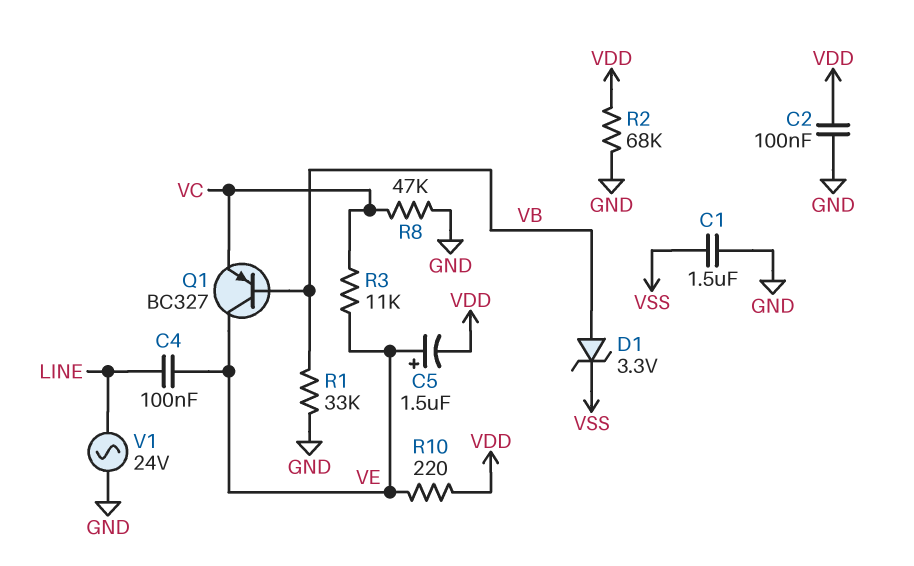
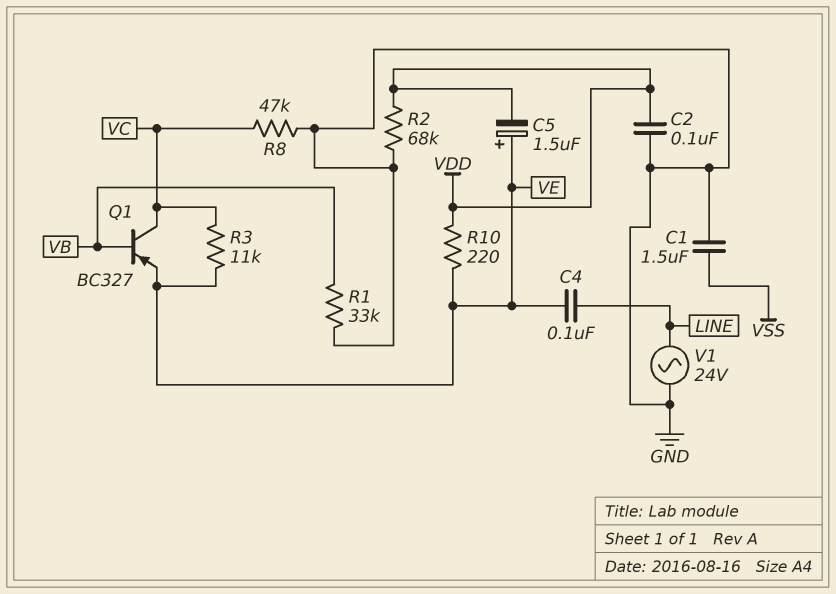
D1: zener 3.3V (A VB, K VSS) -> none
Q1: PNP BC327 (B VB, C VE, E VC) -> PNP BC327 (B VB, C VC, E VE)

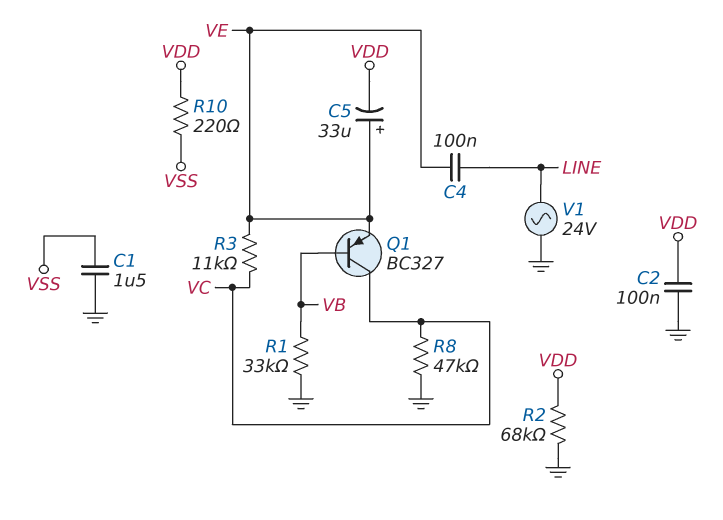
C5: 1.5uF (plus VE, minus VDD) -> 33uF (plus VE, minus VDD)
R10: 220 (VDD, VE) -> 220 (VDD, VSS)

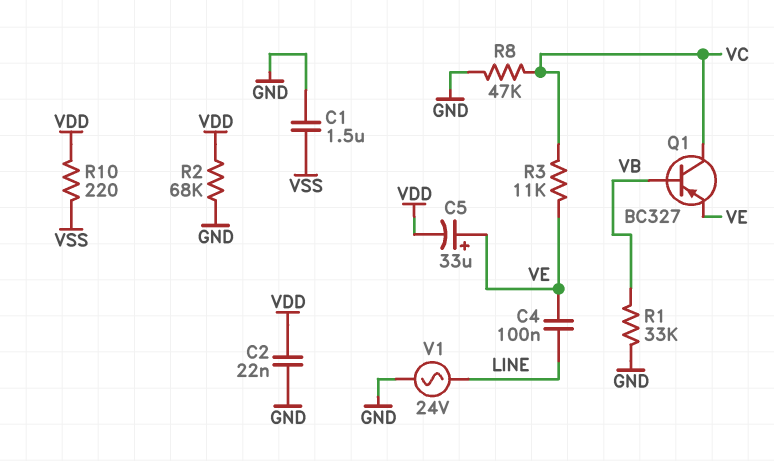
C2: 100nF (GND, VDD) -> 22nF (GND, VDD)

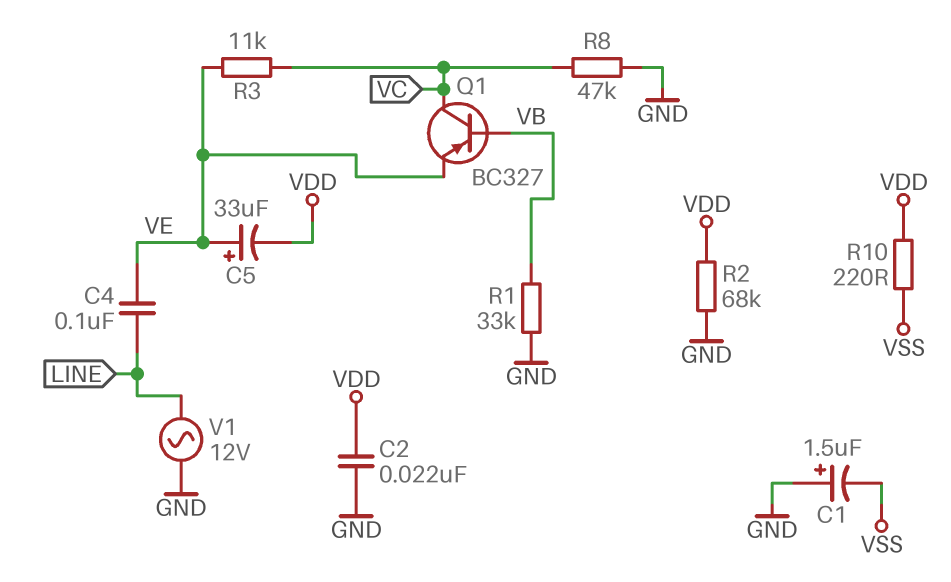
C1: 1.5uF (GND, VSS) -> 1.5uF (plus GND, minus VSS)
V1: AC 24V (GND, LINE) -> AC 12V (GND, LINE)

